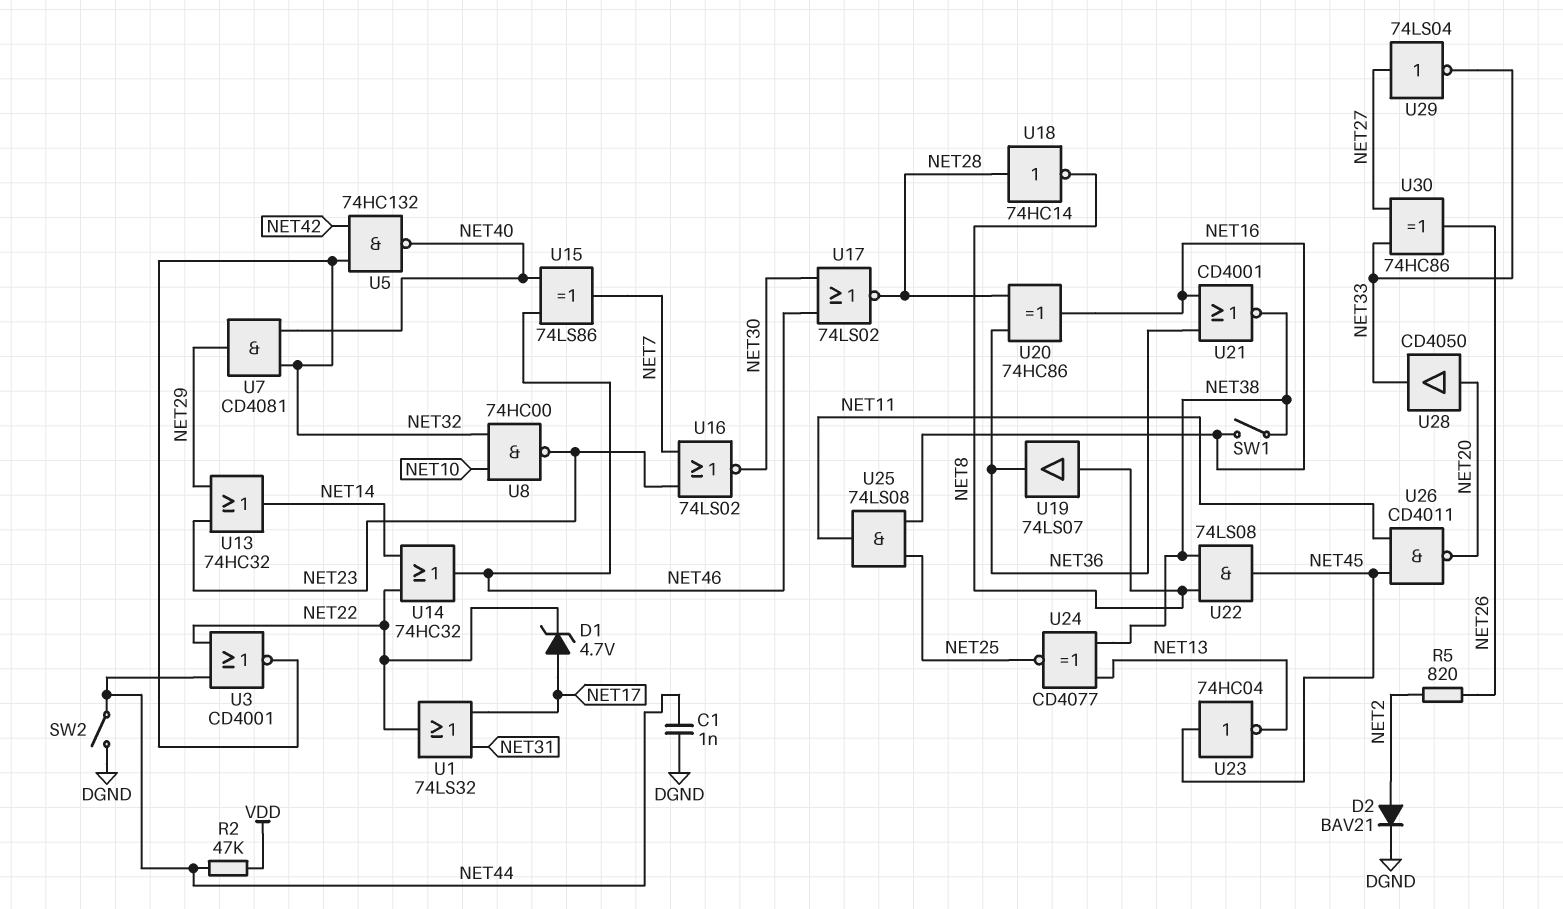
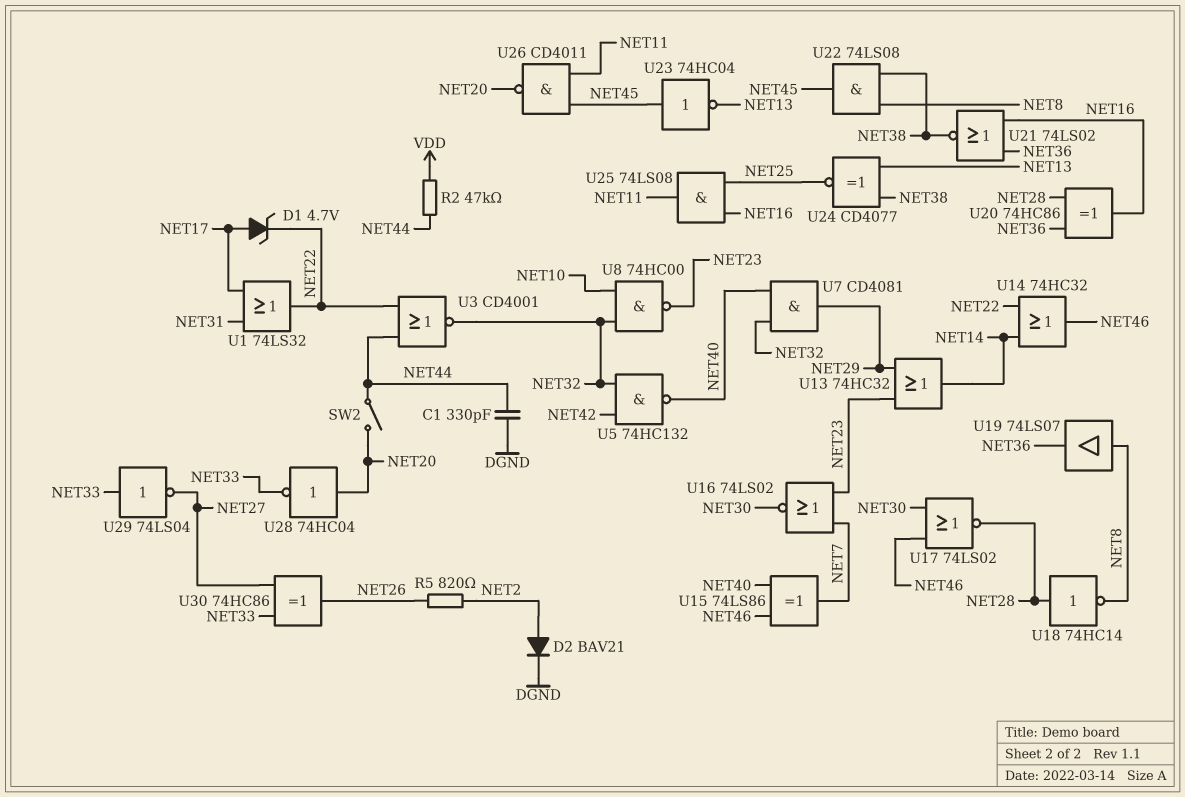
C1: 1nF (DGND, NET44) -> 330pF (DGND, NET44)
SW1: switch (NET16, NET38) -> none
SW2: switch (DGND, NET44) -> switch (NET20, NET44)
U21: NOR CD4001 (in NET16, in NET36, out NET38) -> NOR 74LS02 (in NET16, in NET36, out NET38)
U28: buffer CD4050 (in NET20, out NET33) -> NOT 74HC04 (in NET20, out NET33)
U29: NOT 74LS04 (in NET27, out NET33) -> NOT 74LS04 (in NET33, out NET27)

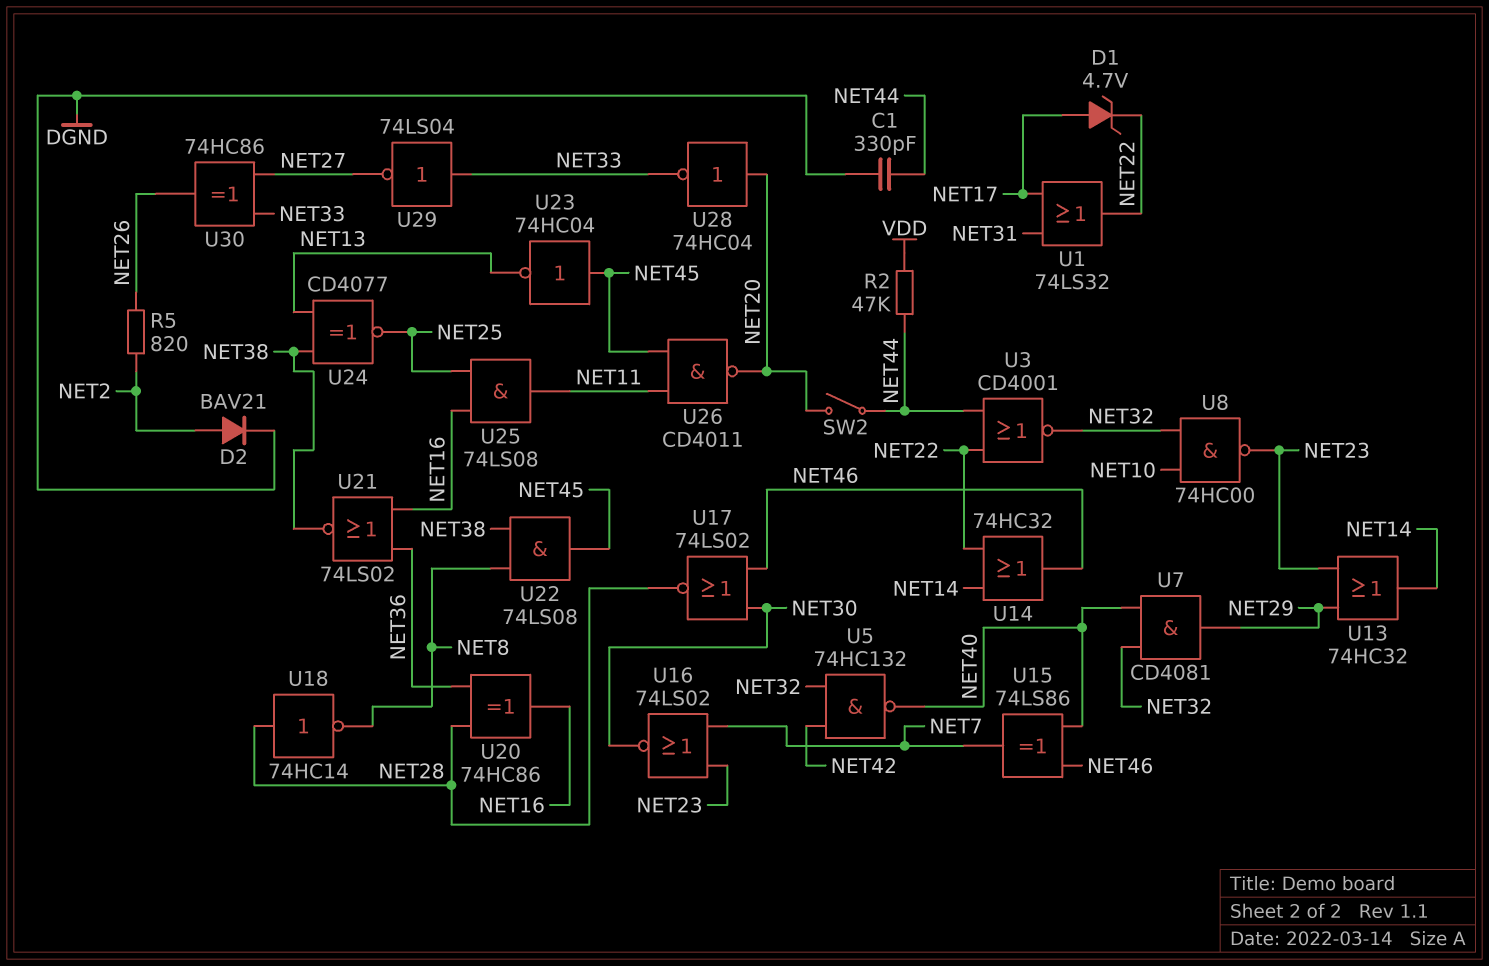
U19: buffer 74LS07 (in NET8, out NET36) -> none

